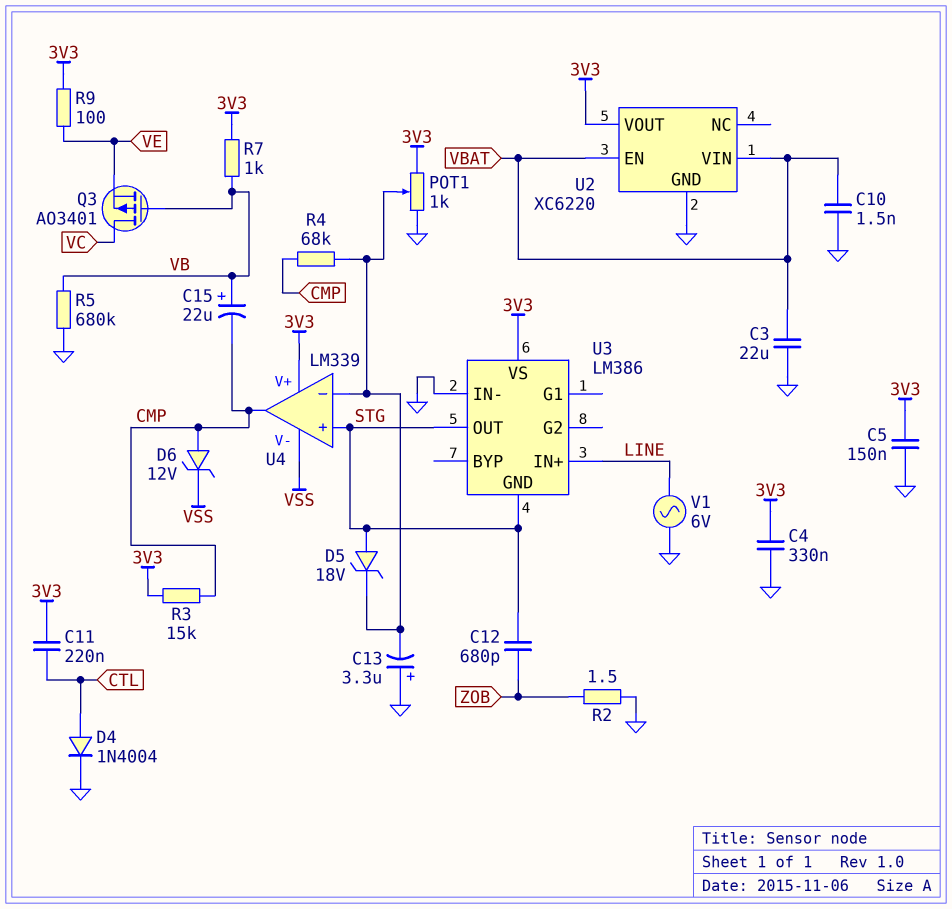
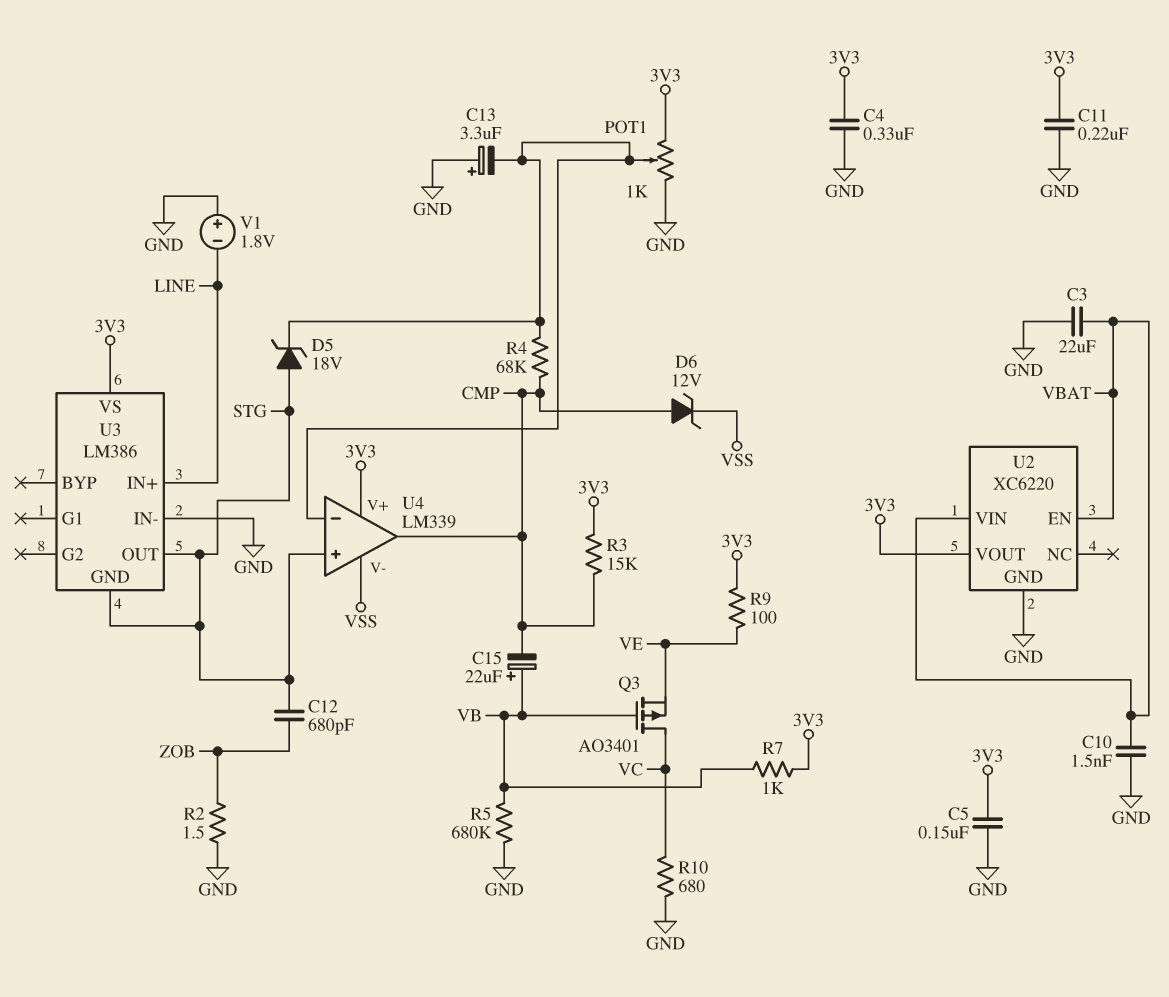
C11: 220nF (3V3, CTL) -> 220nF (3V3, GND)
D4: diode 1N4004 (A CTL, K GND) -> none
R10: none -> 680 (GND, VC)
V1: AC 6V (GND, LINE) -> 1.8V (plus GND, minus LINE)

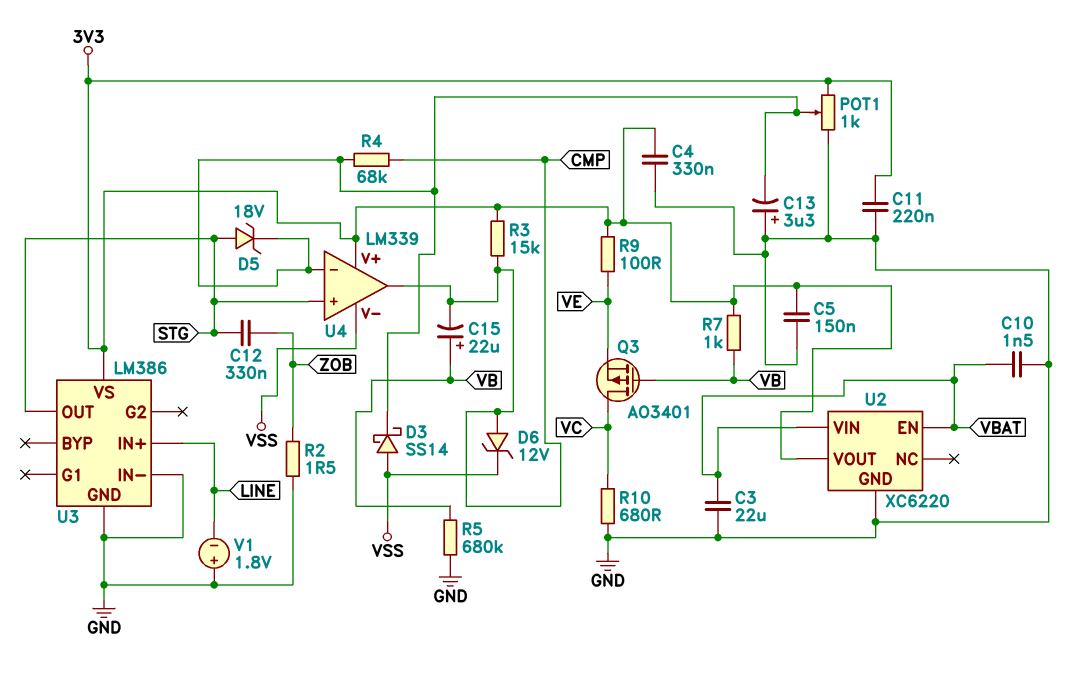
C12: 680pF (STG, ZOB) -> 330nF (STG, ZOB)
D3: none -> schottky SS14 (A VSS, K U4/in-)
U3 pin GND: STG -> GND

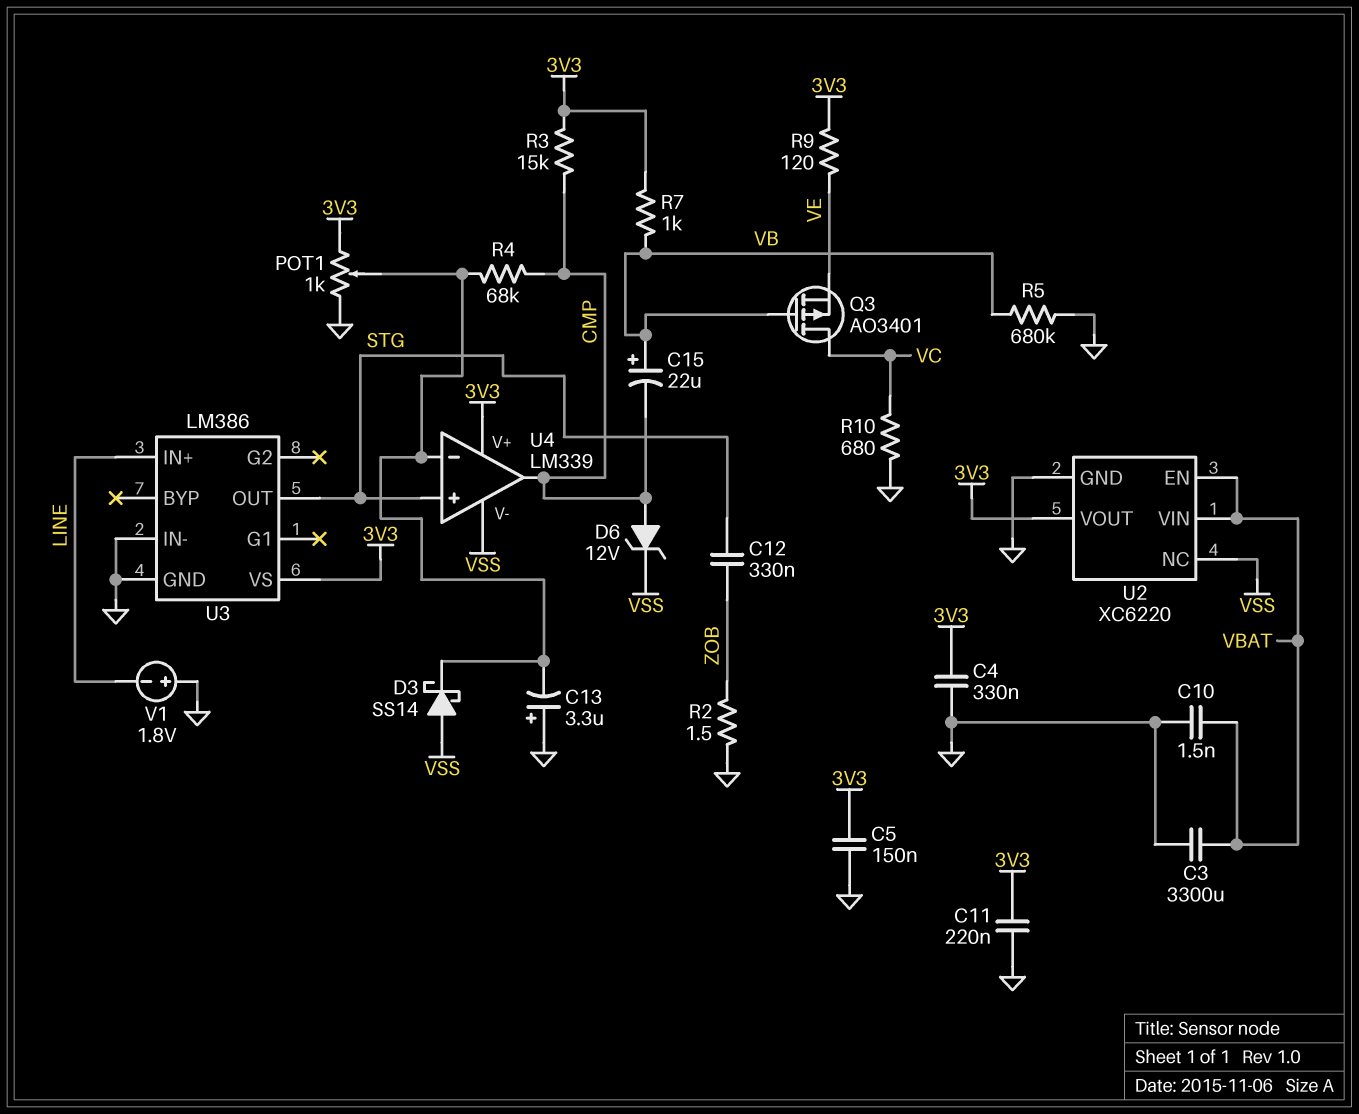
C3: 22uF (GND, VBAT) -> 3300uF (GND, VBAT)
D5: zener 18V (A STG, K U4/in-) -> none
R9: 100 (3V3, VE) -> 120 (3V3, VE)
U2 pin NC: none -> VSS

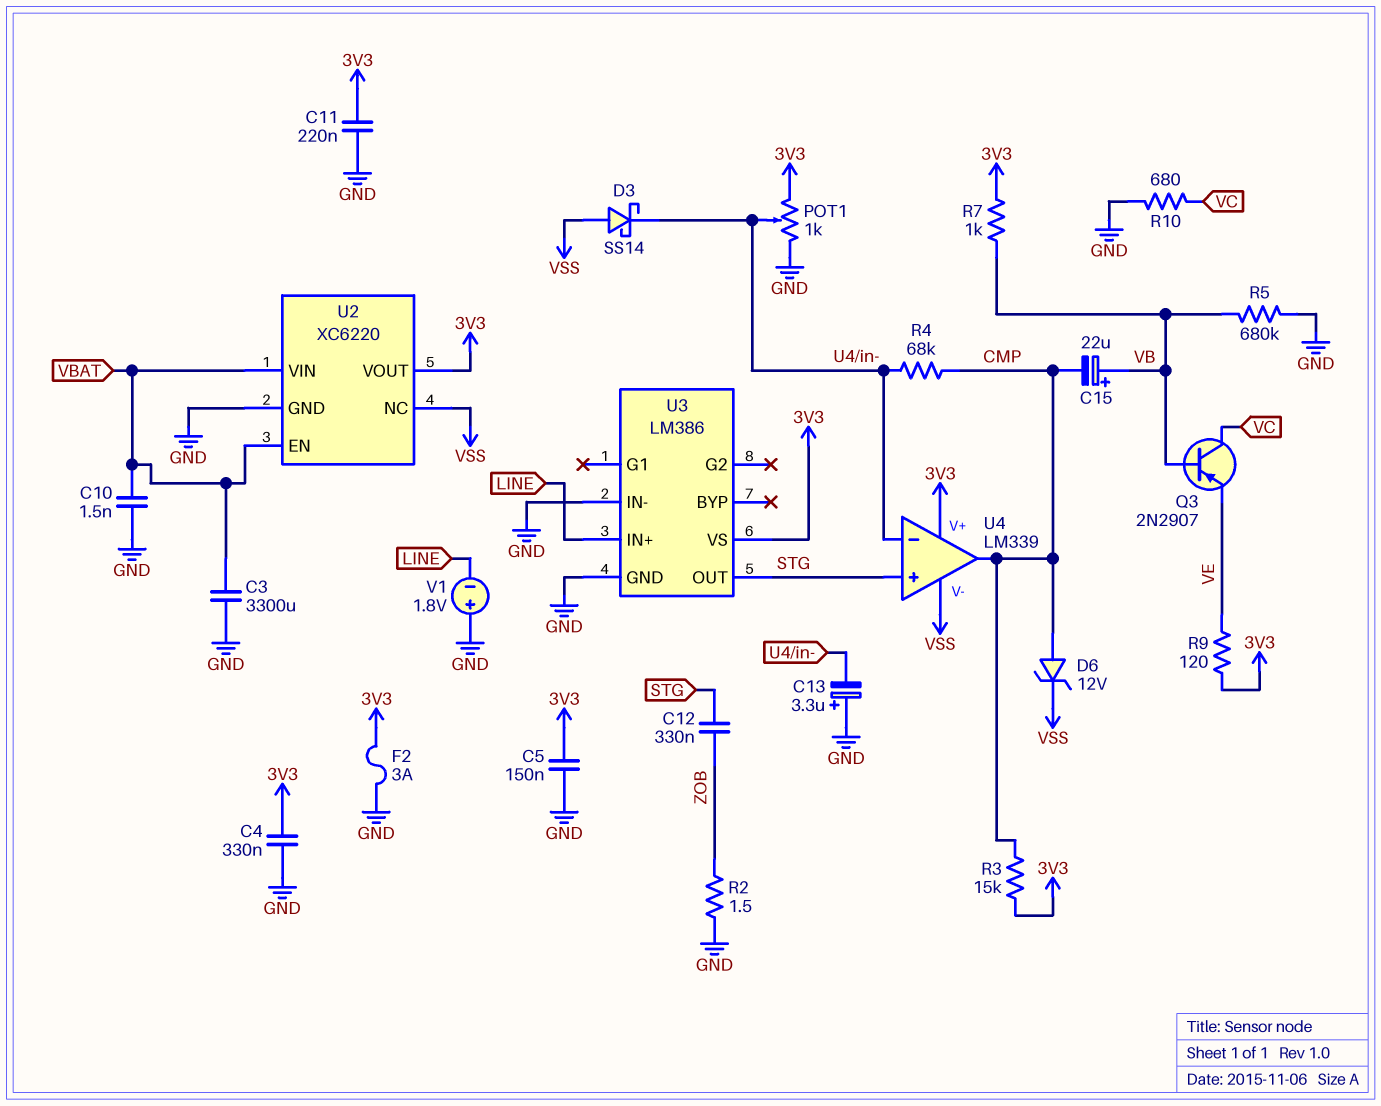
F2: none -> 3A (3V3, GND)
Q3: PMOS AO3401 (G VB, D VC, S VE) -> PNP 2N2907 (B VB, C VC, E VE)

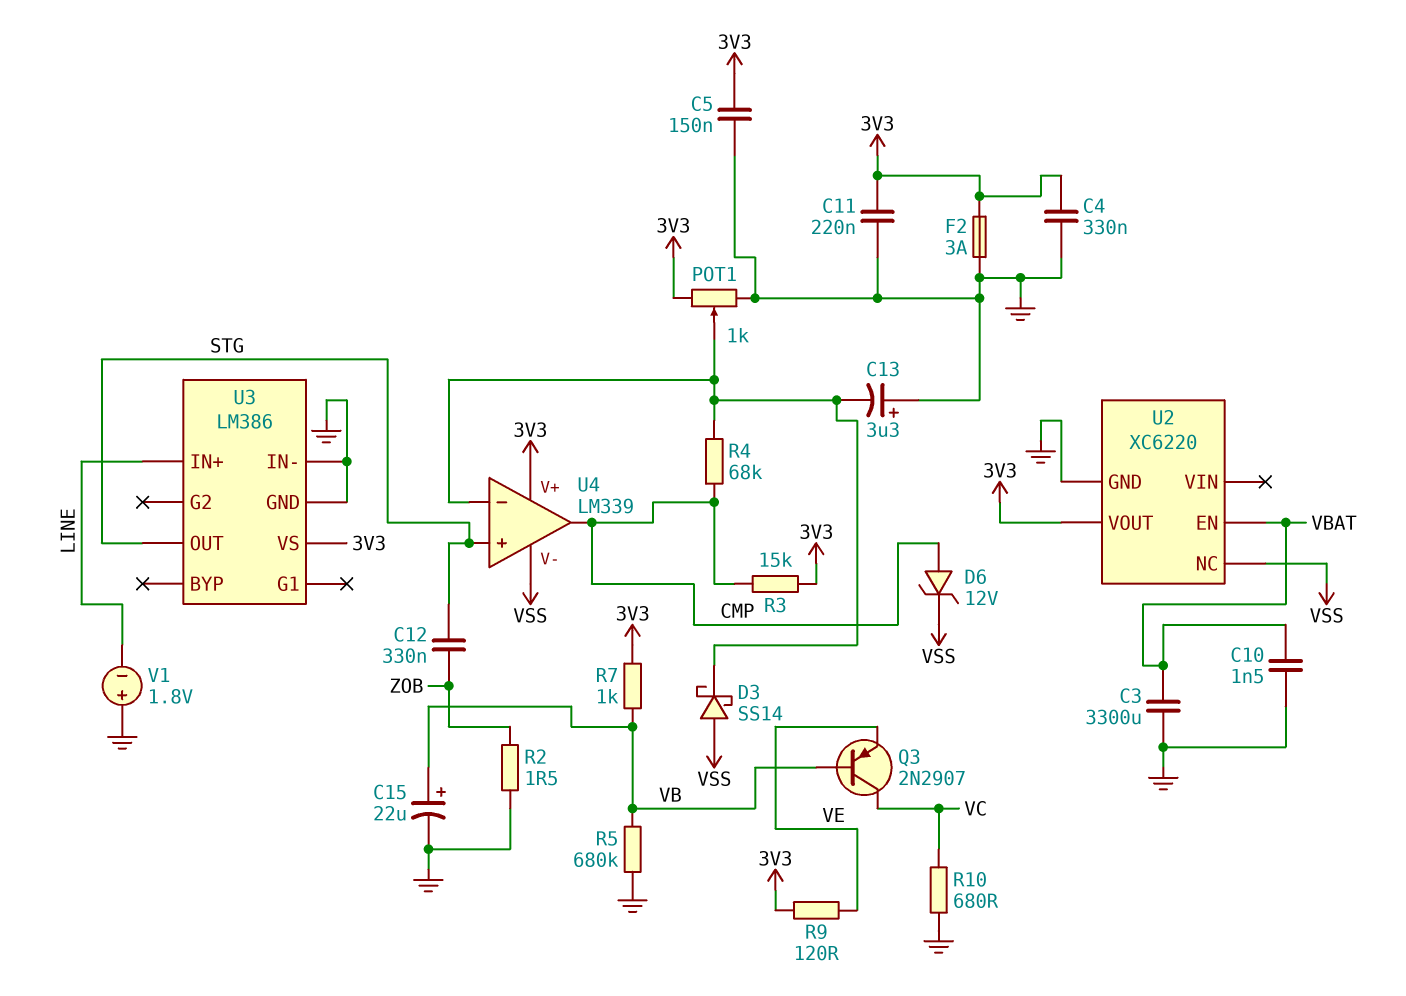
C15: 22uF (plus VB, minus CMP) -> 22uF (plus VB, minus GND)
U2 pin VIN: VBAT -> none

